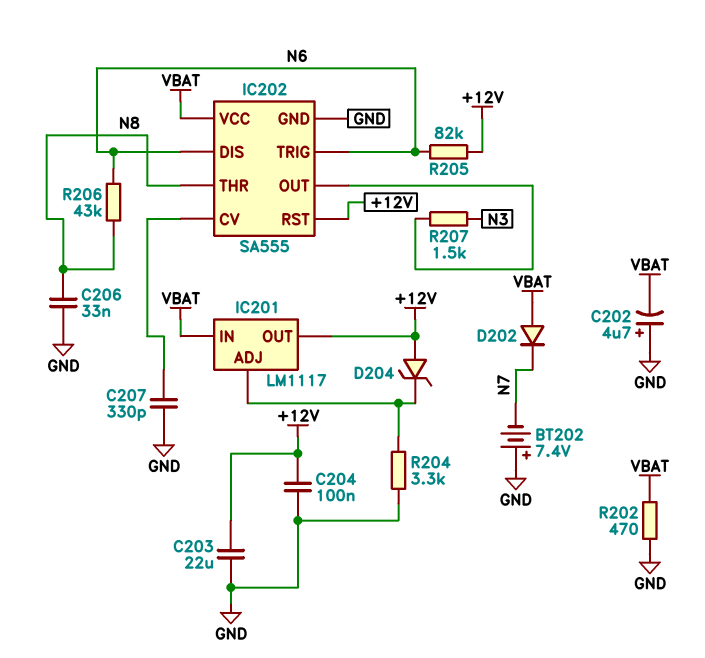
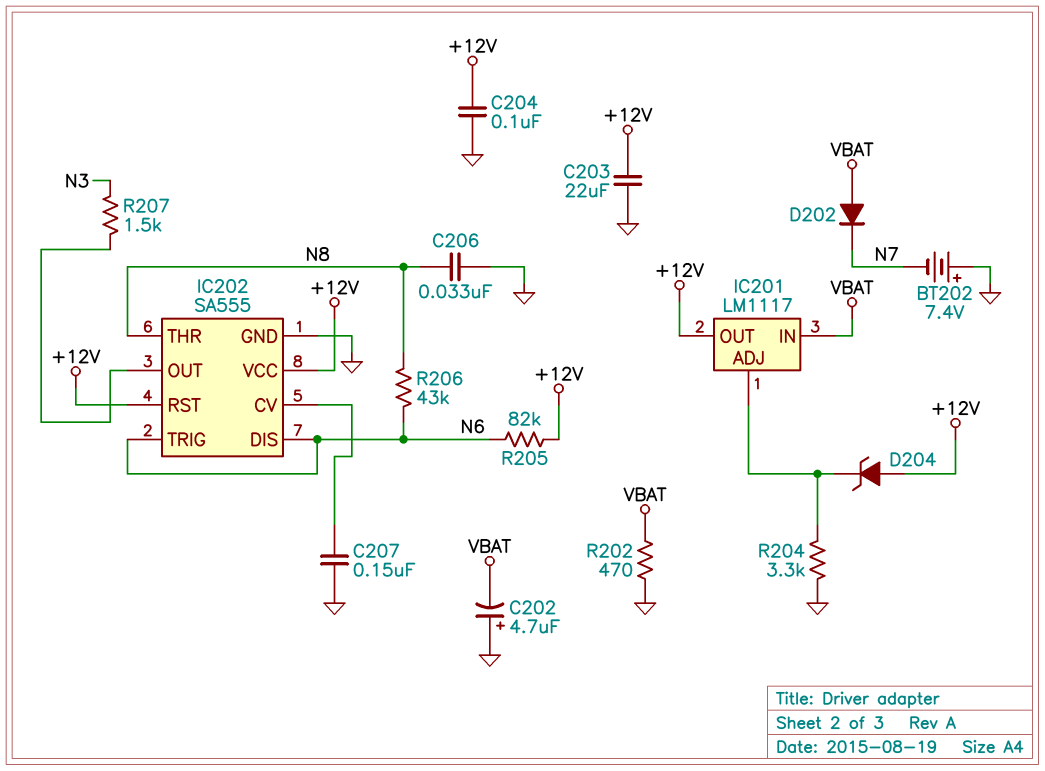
C207: 330pF (GND, IC202/CV) -> 150nF (GND, IC202/CV)
IC202 pin VCC: VBAT -> +12V

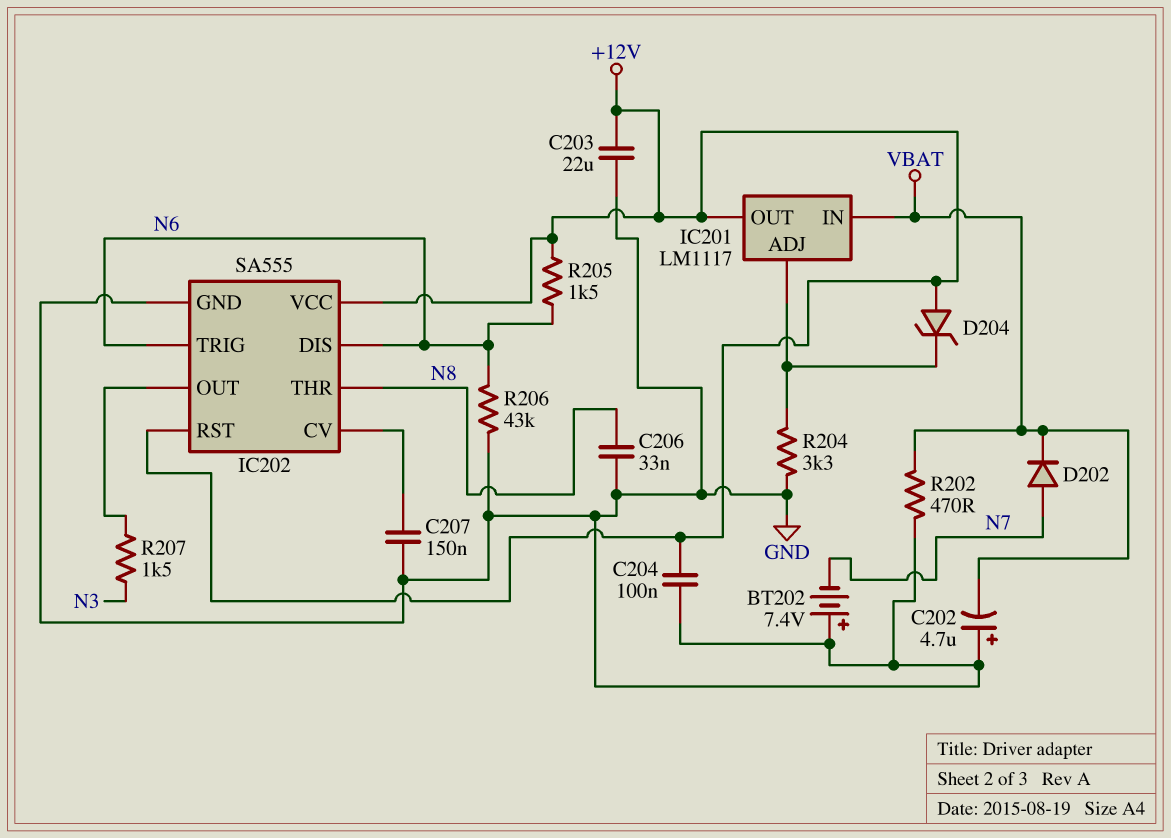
D202: diode (A VBAT, K N7) -> diode (A N7, K VBAT)
R205: 82k (+12V, N6) -> 1.5k (+12V, N6)
R206: 43k (N6, N8) -> 43k (GND, N6)

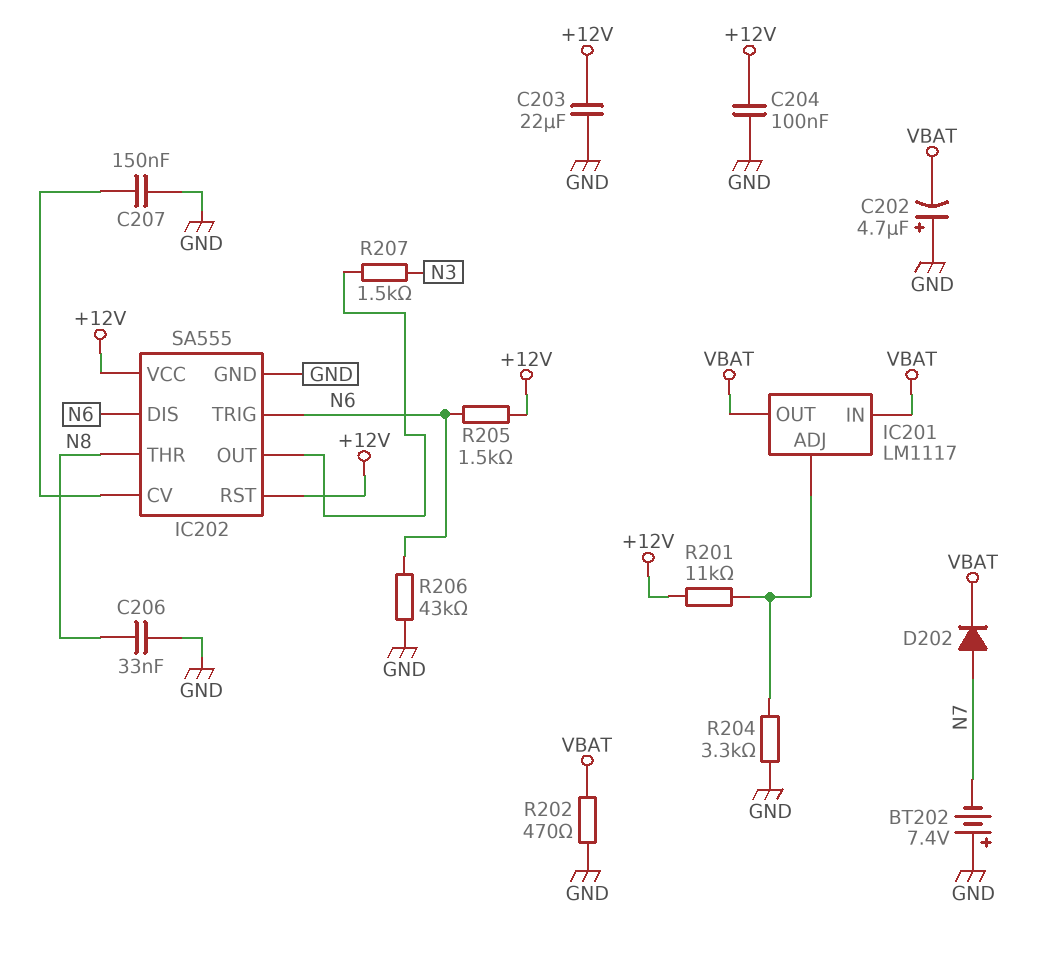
D204: zener (A +12V, K IC201/ADJ) -> none
IC201 pin OUT: +12V -> VBAT
R201: none -> 11k (+12V, IC201/ADJ)

